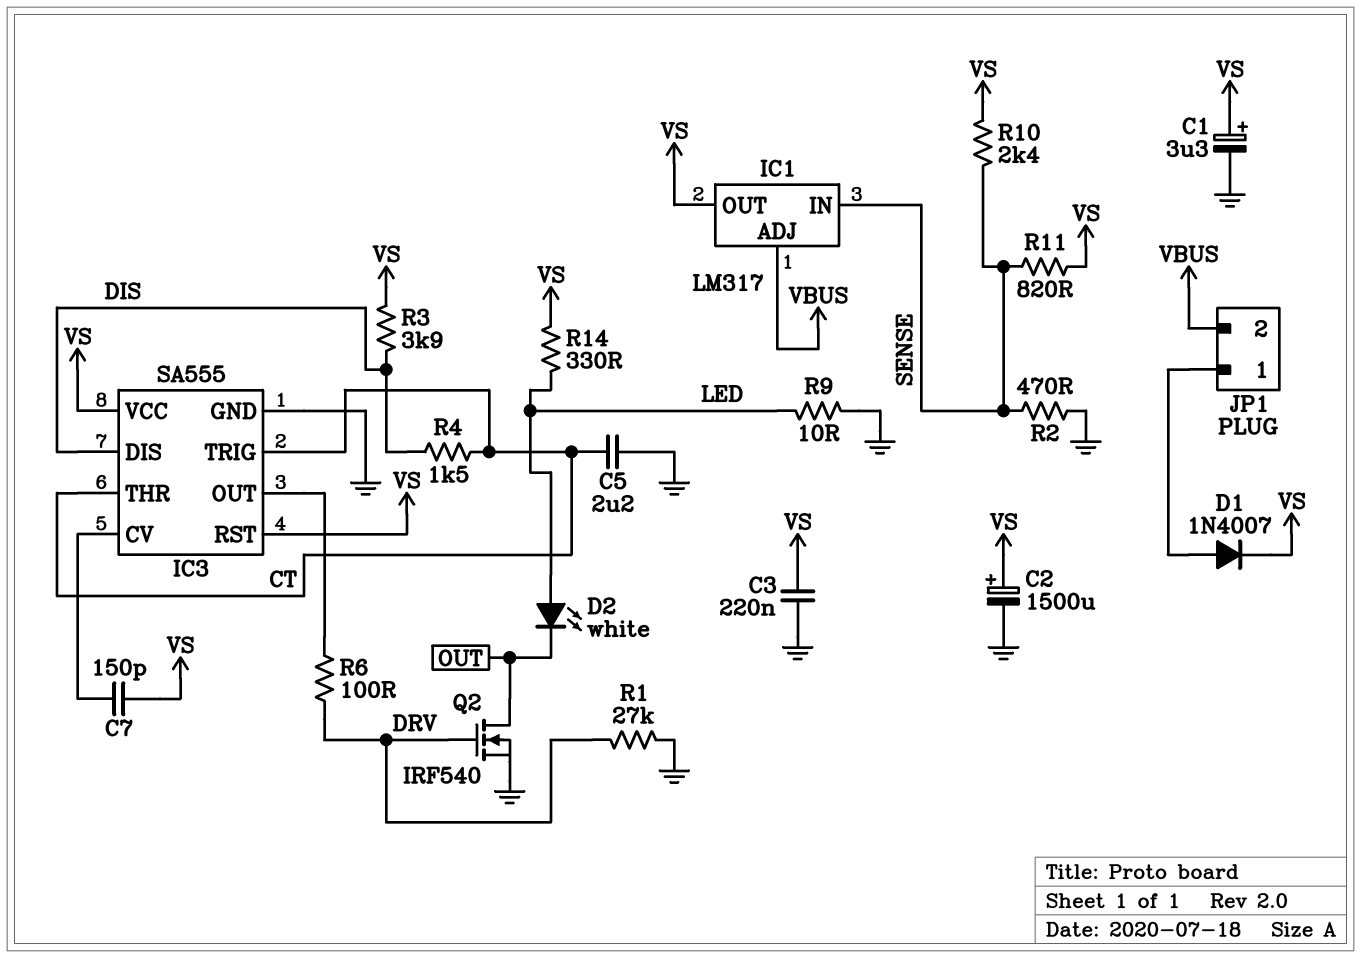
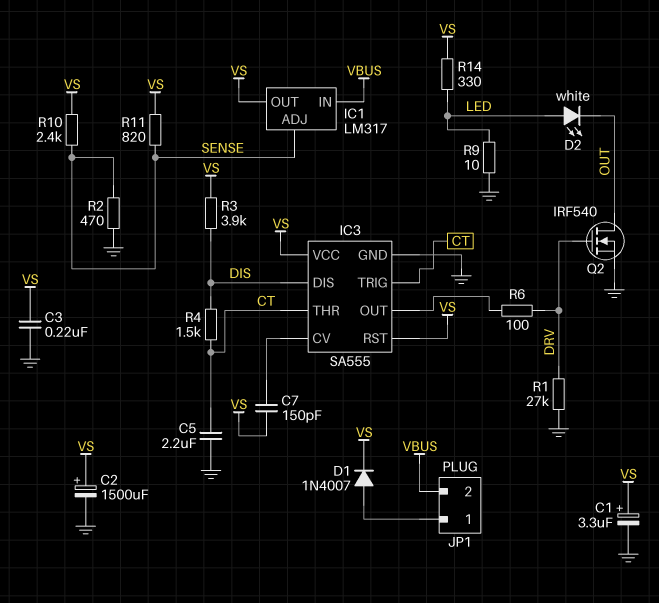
IC1 pin ADJ: VBUS -> SENSE
IC1 pin IN: SENSE -> VBUS

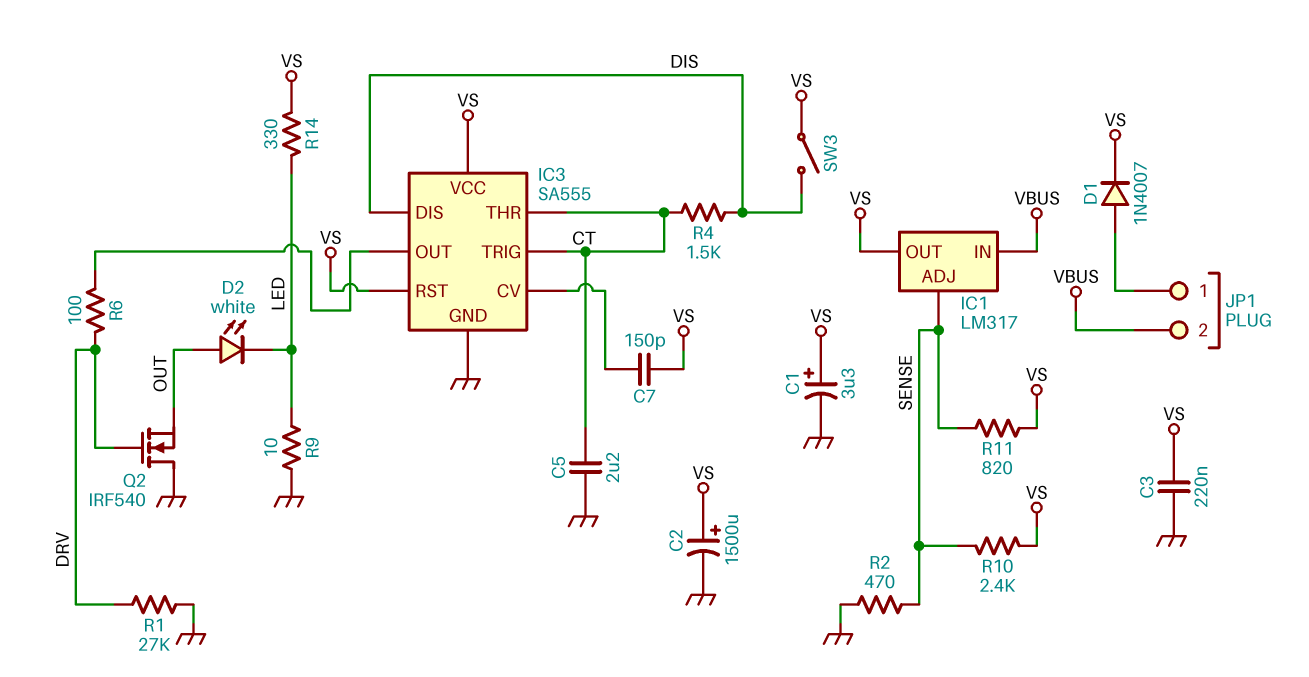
D2: LED white (A LED, K OUT) -> LED white (A OUT, K LED)
Q2: NMOS IRF540 (G DRV, D OUT, S GND) -> NMOS IRF540 (G DRV, D GND, S OUT)
R3: 3.9k (DIS, VS) -> none
SW3: none -> switch (DIS, VS)

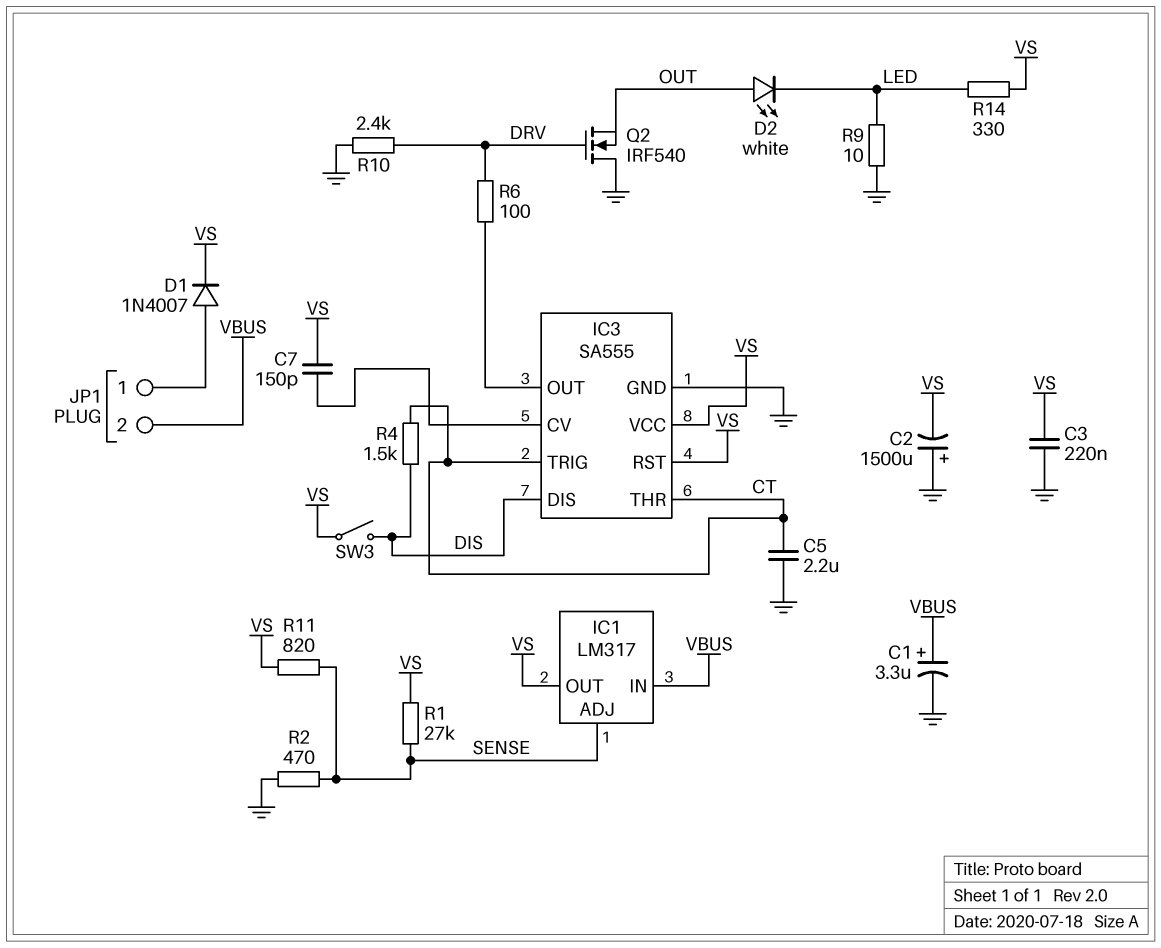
C1: 3.3uF (plus VS, minus GND) -> 3.3uF (plus VBUS, minus GND)
C2: 1500uF (plus VS, minus GND) -> 1500uF (plus GND, minus VS)
R1: 27k (DRV, GND) -> 27k (SENSE, VS)
R10: 2.4k (SENSE, VS) -> 2.4k (DRV, GND)

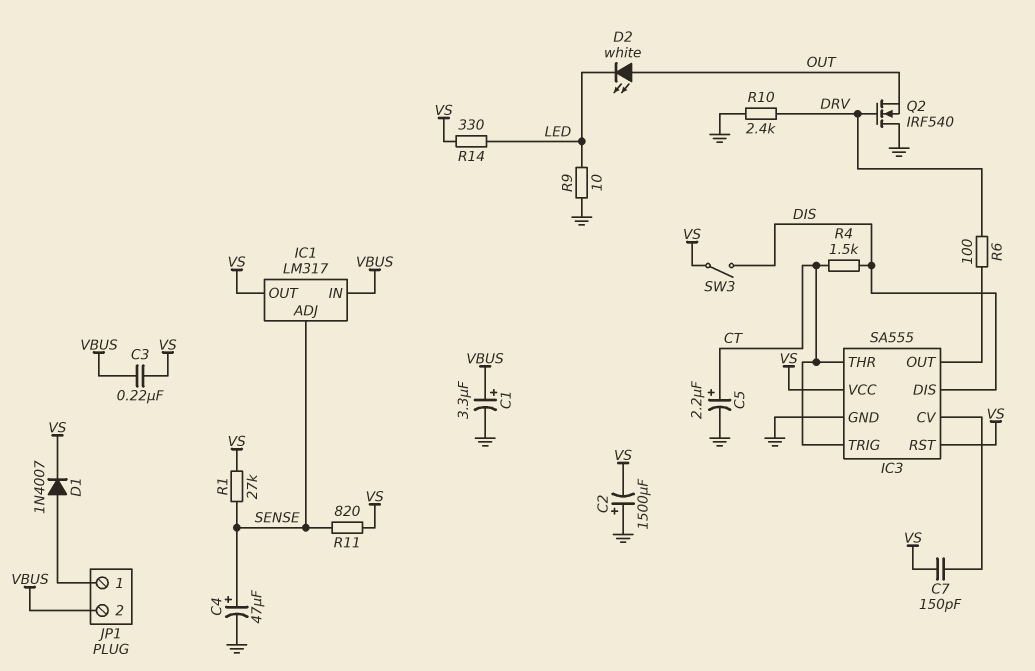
C3: 220nF (GND, VS) -> 220nF (VBUS, VS)
C4: none -> 47uF (plus SENSE, minus GND)
C5: 2.2uF (CT, GND) -> 2.2uF (plus CT, minus GND)
R2: 470 (GND, SENSE) -> none

